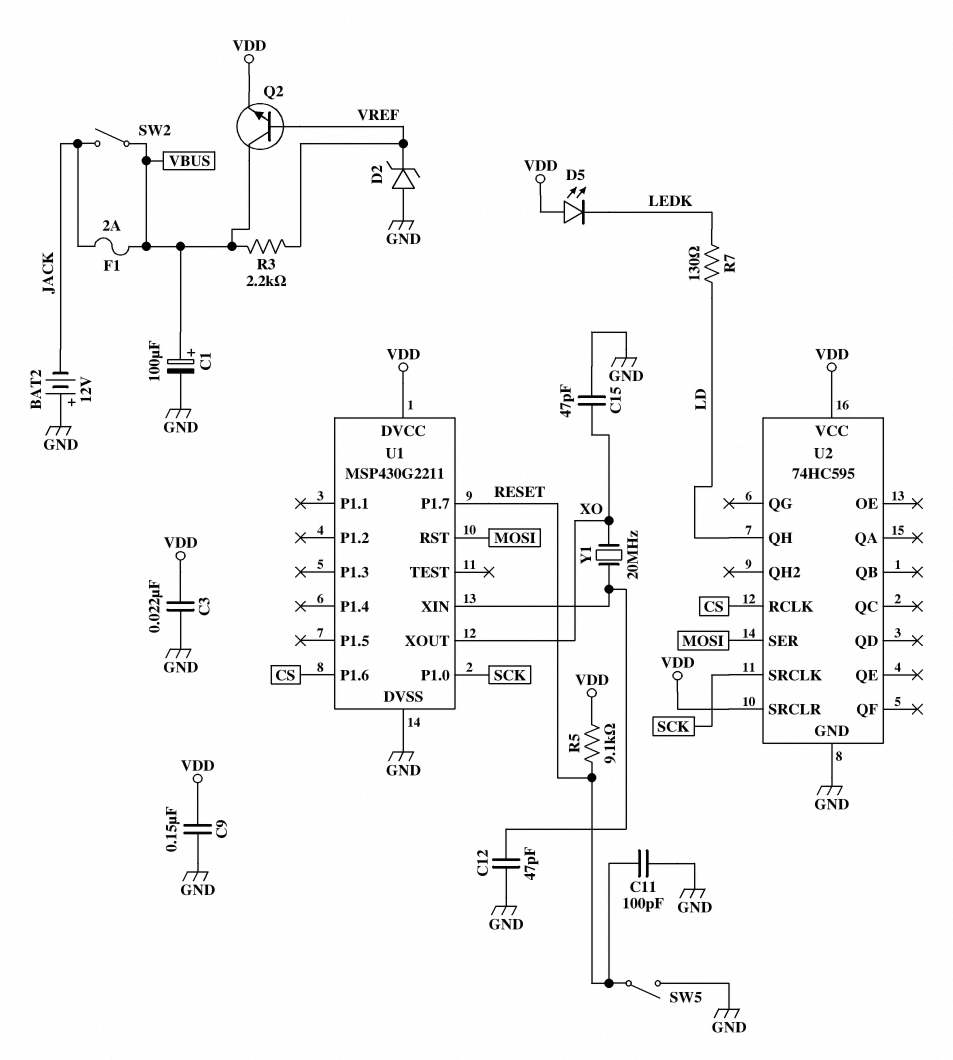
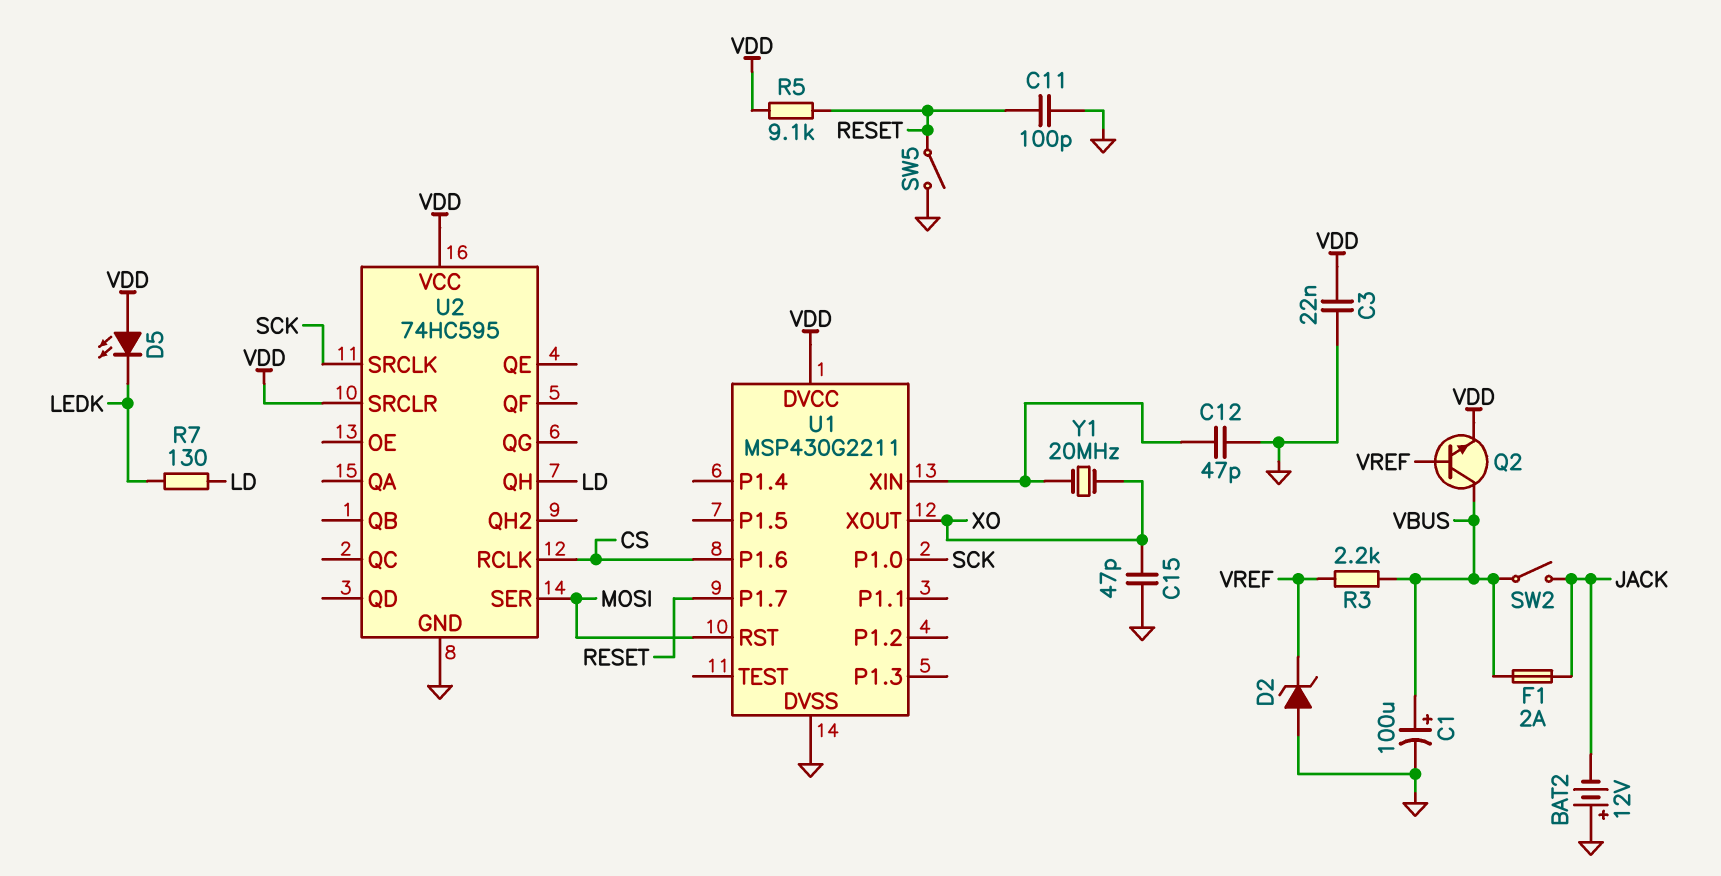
C9: 150nF (GND, VDD) -> none

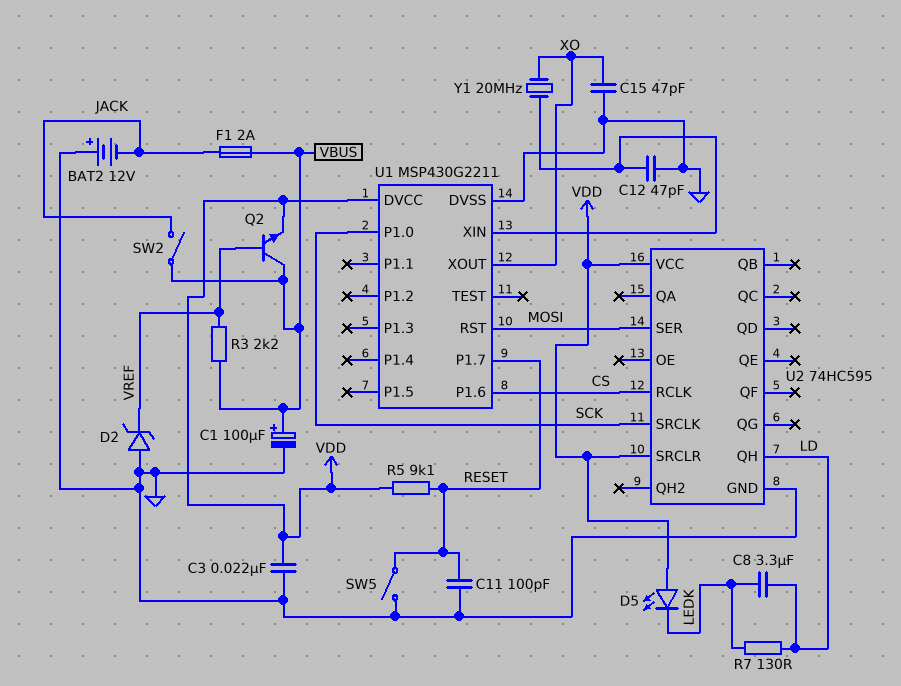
C8: none -> 3.3uF (LD, LEDK)

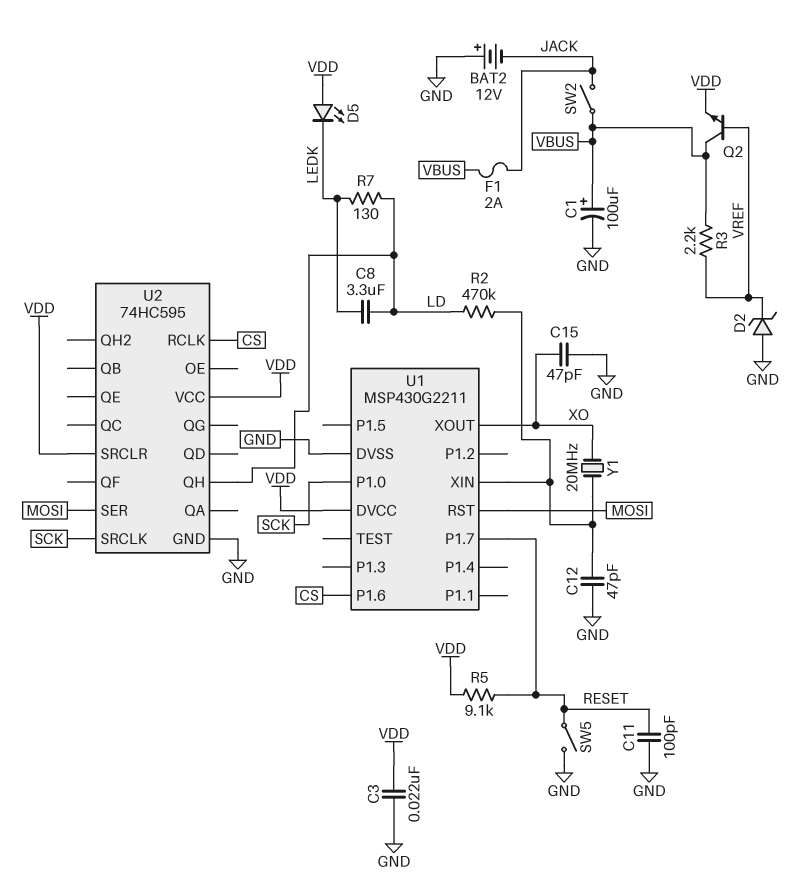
R2: none -> 470k (LD, U1/XIN)

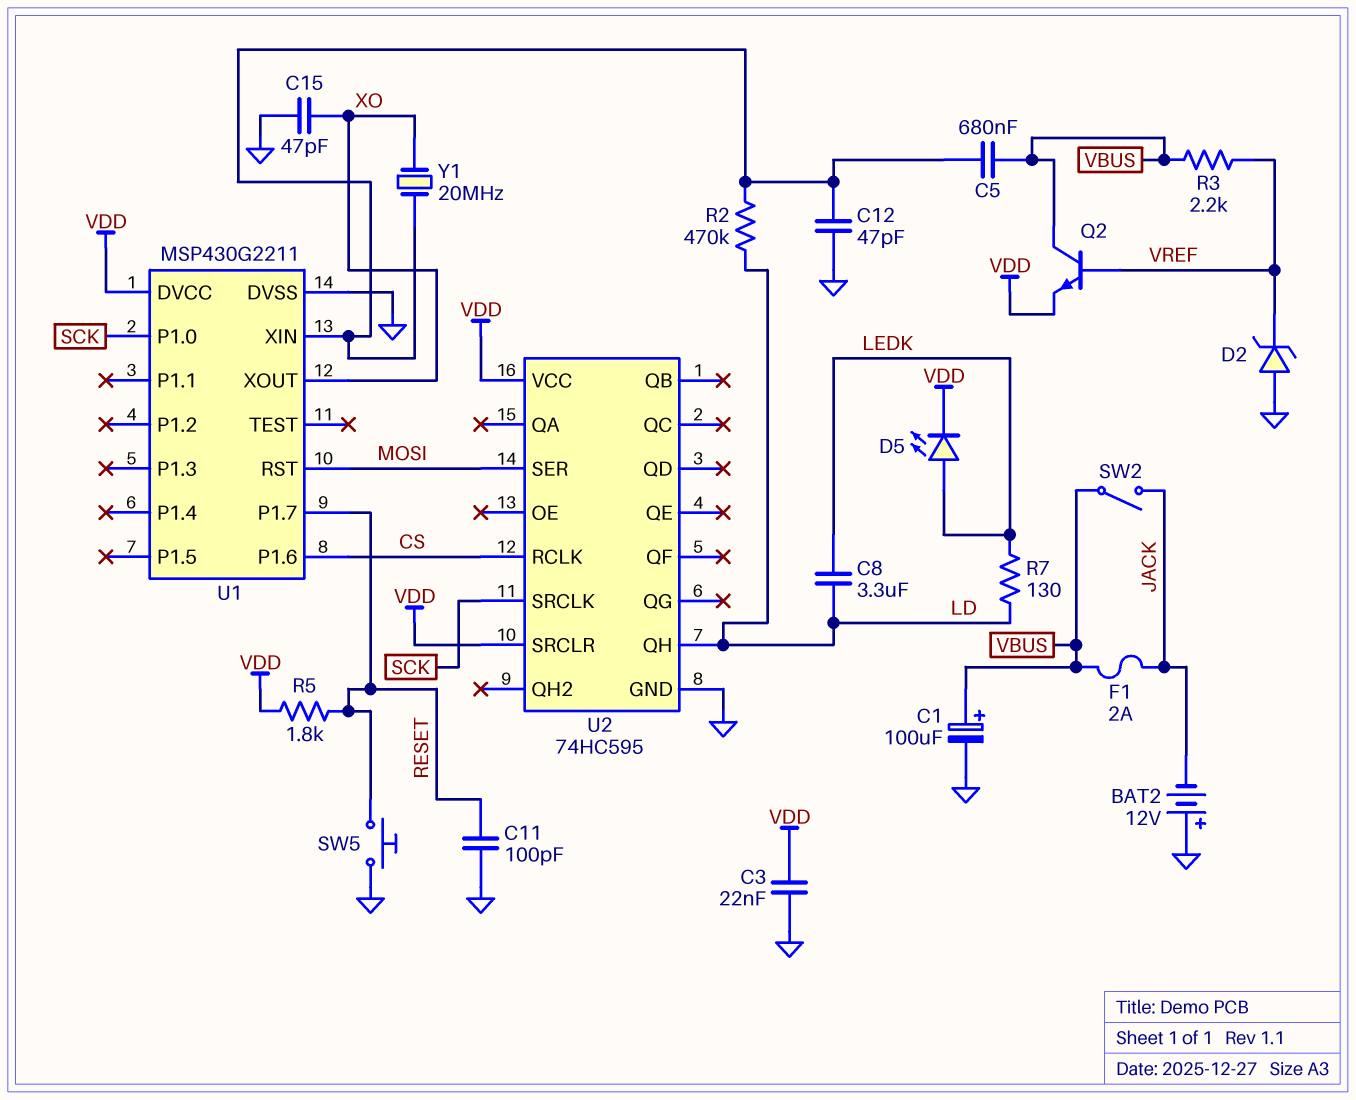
C5: none -> 680nF (U1/XIN, VBUS)
D5: LED (A VDD, K LEDK) -> LED (A LEDK, K VDD)
R5: 9.1k (RESET, VDD) -> 1.8k (RESET, VDD)
SW5: switch (GND, RESET) -> button (GND, RESET)

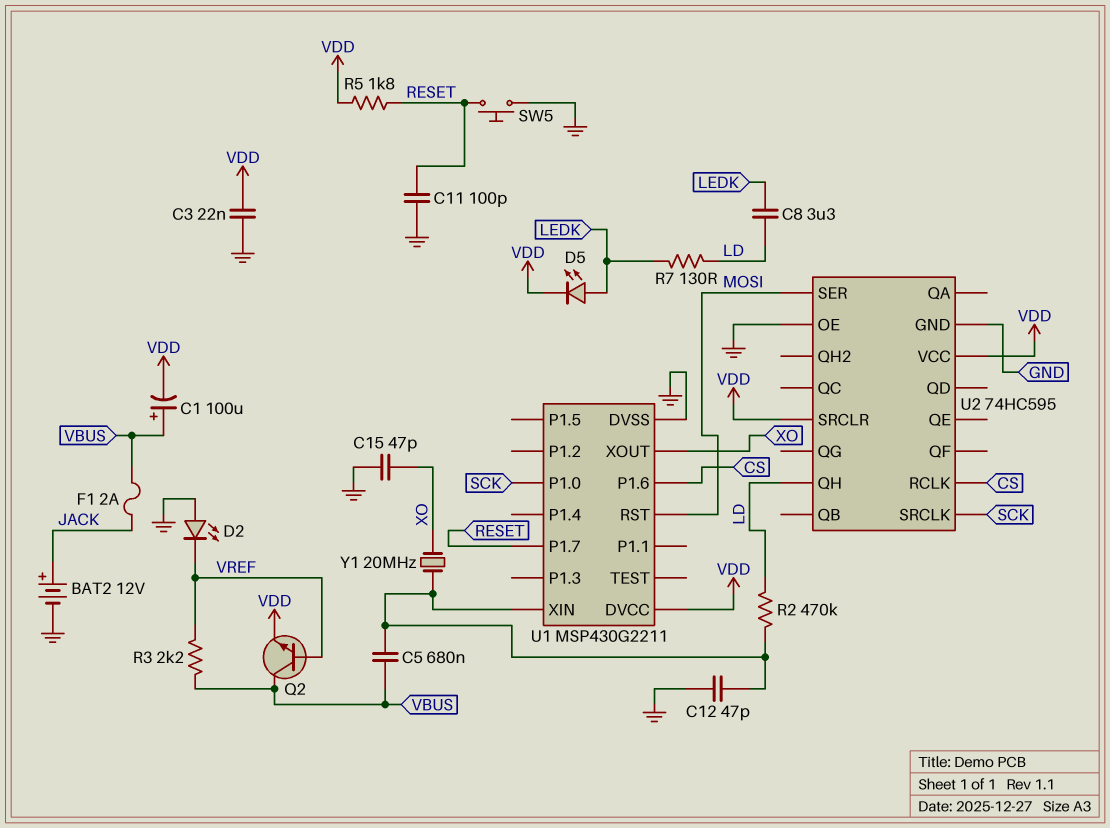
BAT2: 12V (plus GND, minus JACK) -> 12V (plus JACK, minus GND)
C1: 100uF (plus VBUS, minus GND) -> 100uF (plus VBUS, minus VDD)
D2: zener (A GND, K VREF) -> LED (A GND, K VREF)
SW2: switch (JACK, VBUS) -> none
U2 pin OE: none -> GND

